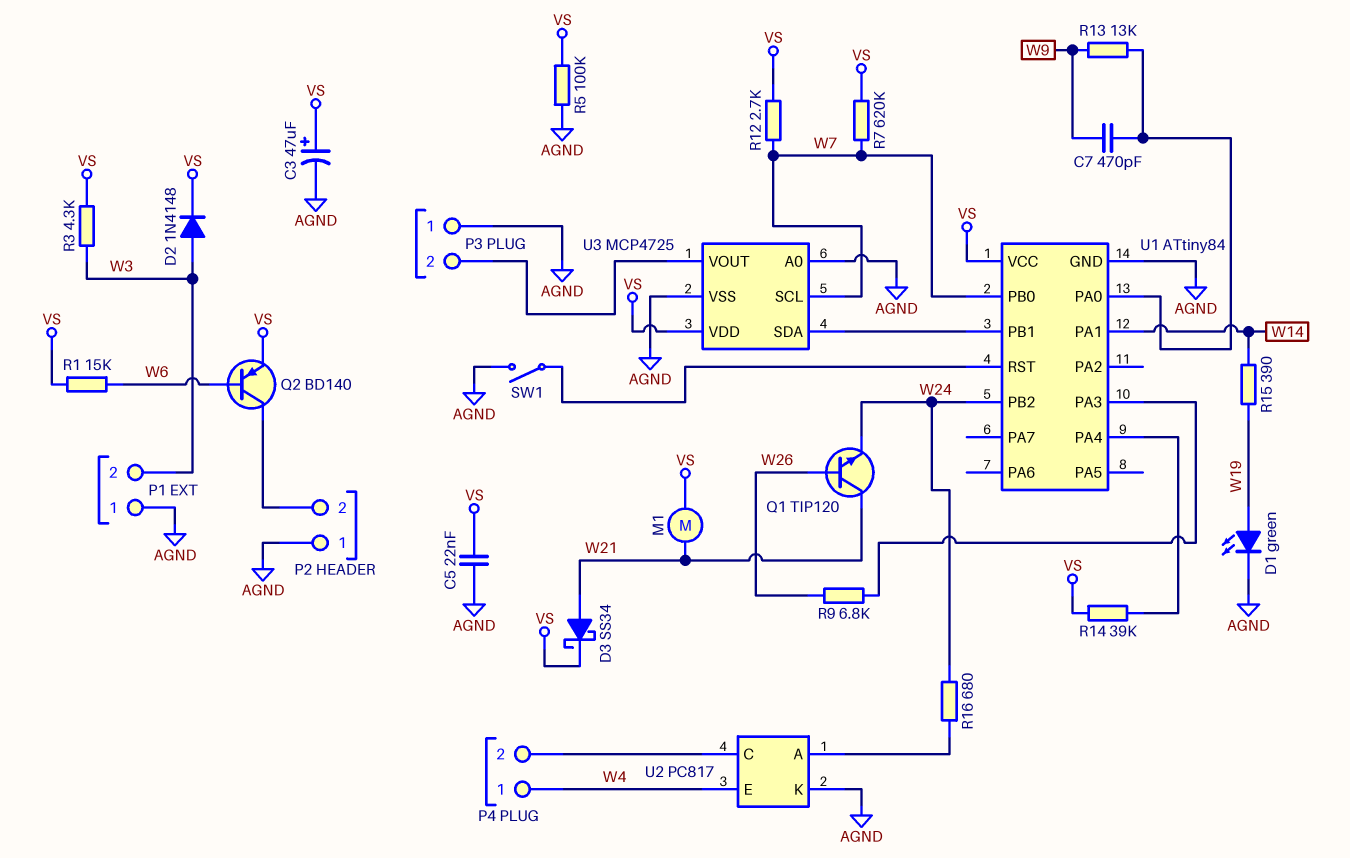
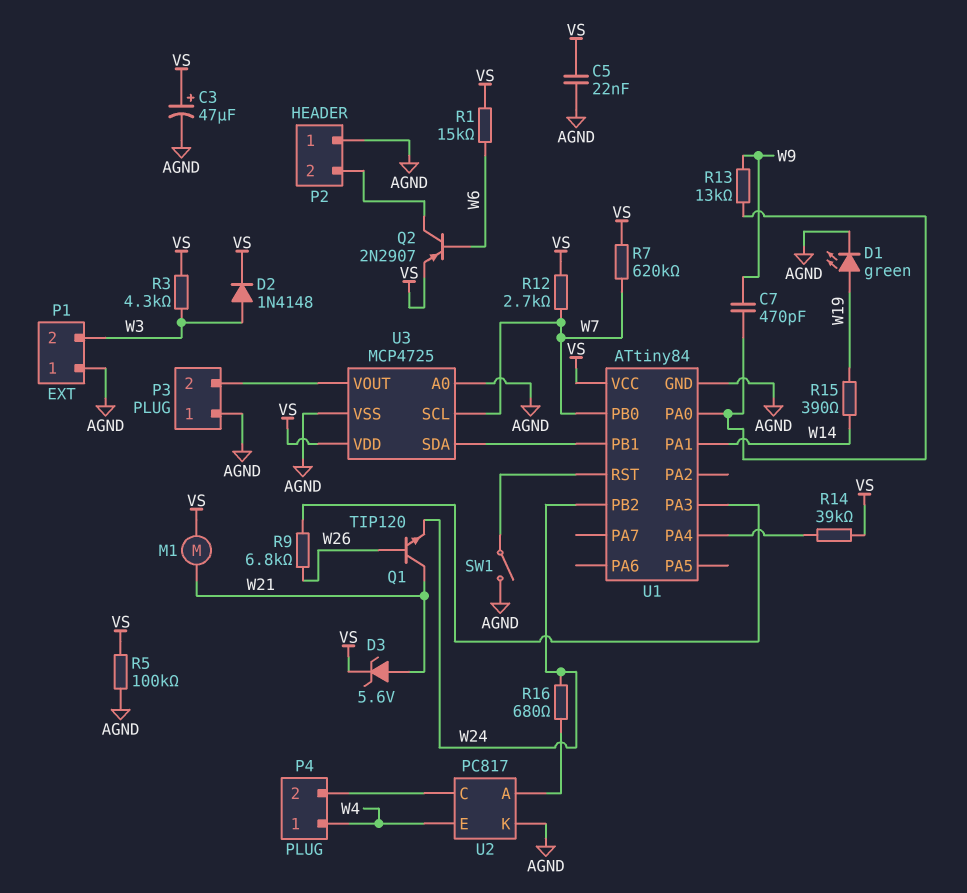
D3: schottky SS34 (A W21, K VS) -> zener 5.6V (A W21, K VS)
Q2: PNP BD140 (B W6, C P2/2, E VS) -> PNP 2N2907 (B W6, C P2/2, E VS)

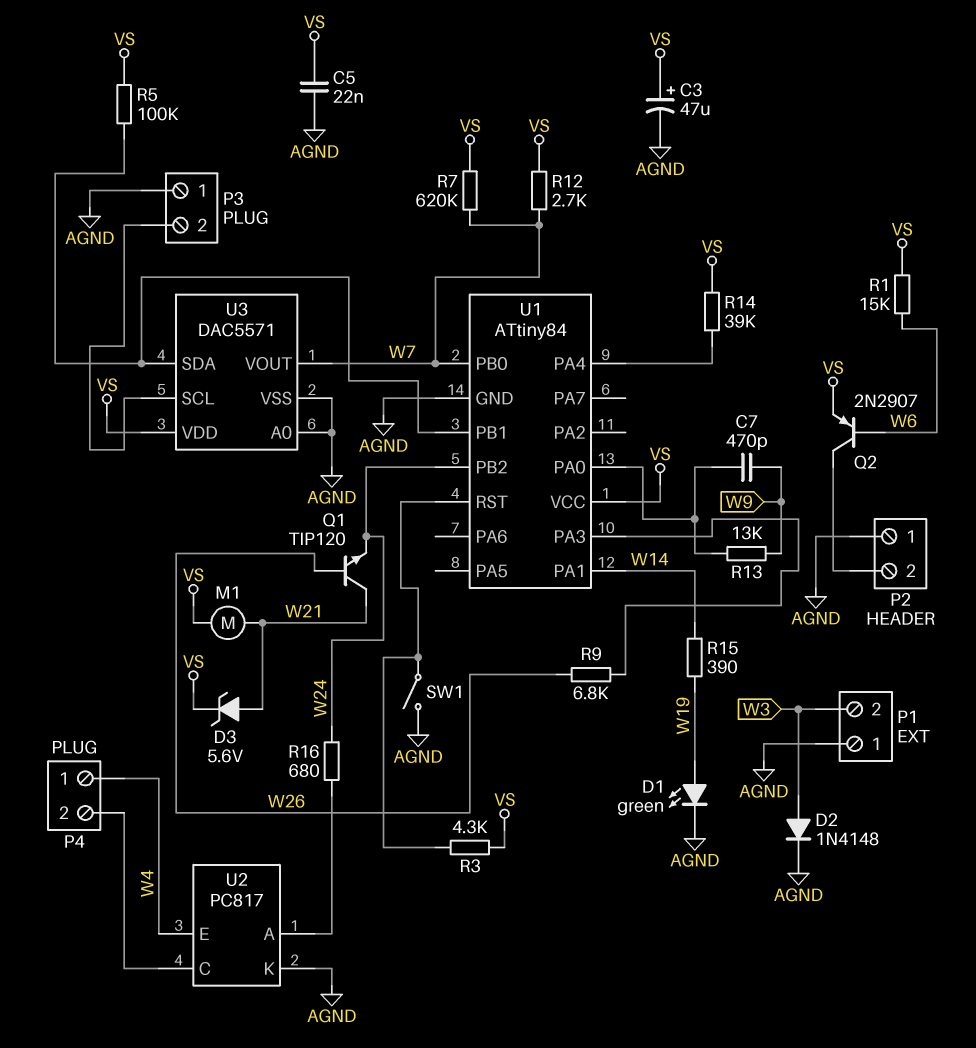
D2: diode 1N4148 (A W3, K VS) -> diode 1N4148 (A W3, K AGND)
R3: 4.3k (VS, W3) -> 4.3k (U1/RST, VS)
R5: 100k (AGND, VS) -> 100k (U1/PB1, VS)
U3: MCP4725 -> DAC5571
U3 pin SCL: W7 -> P3/2
U3 pin VOUT: P3/2 -> W7

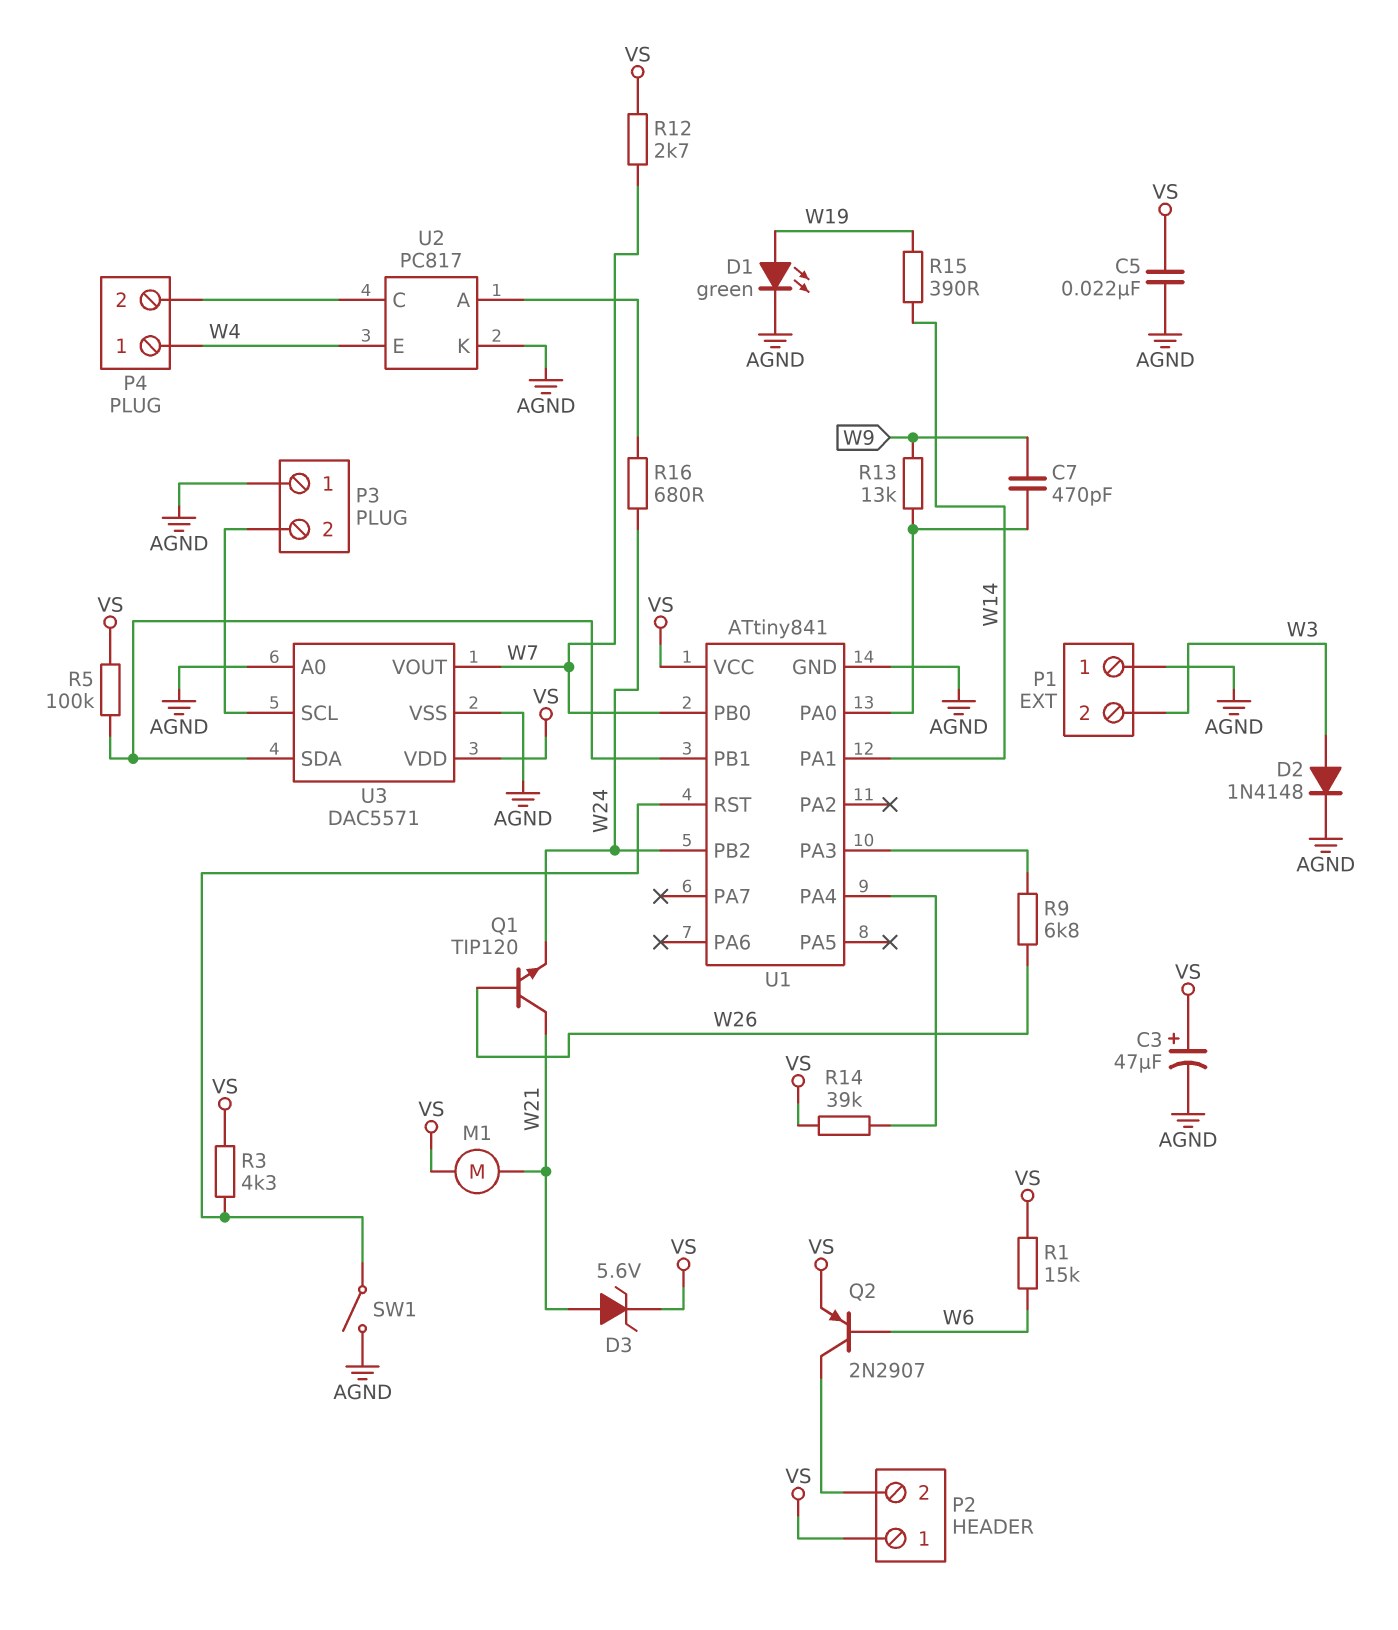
P2 pin 1: AGND -> VS
R7: 620k (VS, W7) -> none
U1: ATtiny84 -> ATtiny841

